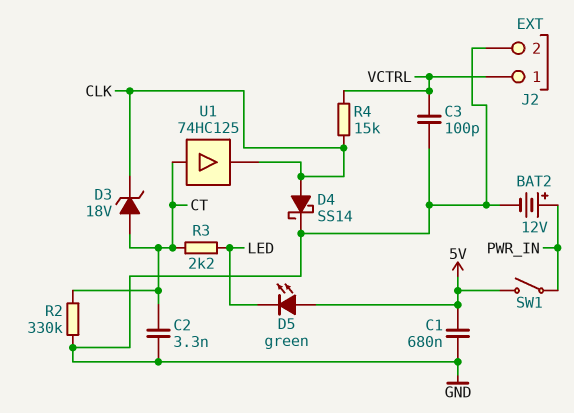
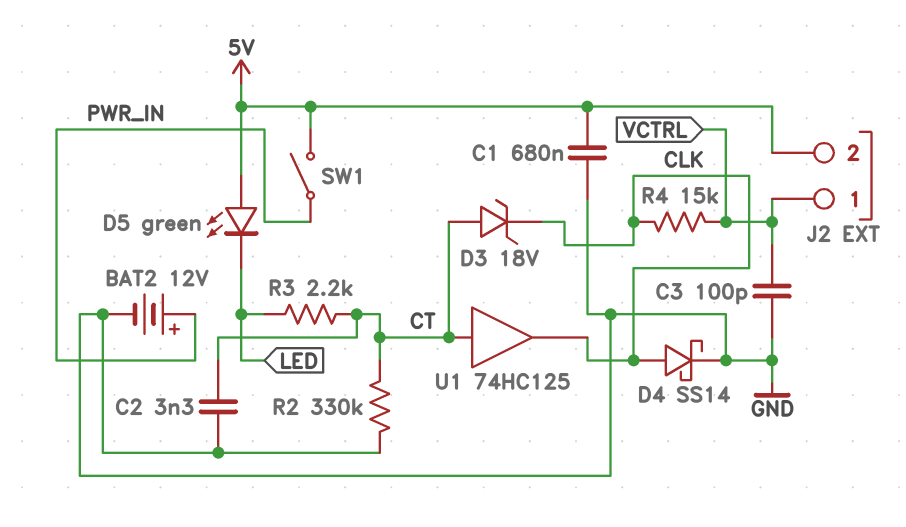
J2 pin 2: GND -> 5V

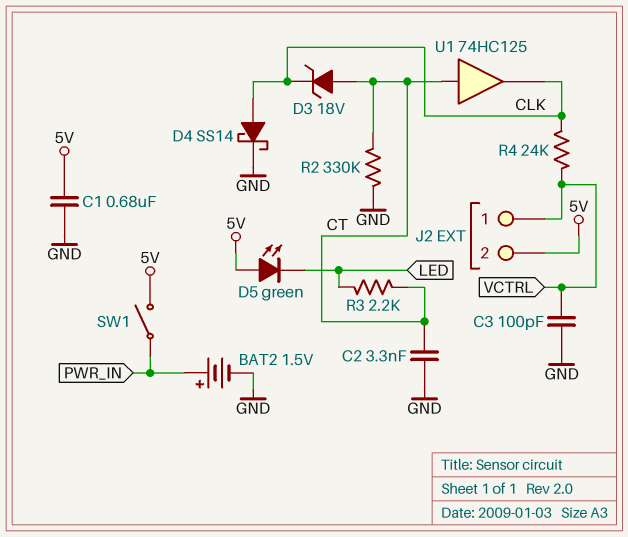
BAT2: 12V (plus PWR_IN, minus GND) -> 1.5V (plus PWR_IN, minus GND)
R4: 15k (CLK, VCTRL) -> 24k (CLK, VCTRL)

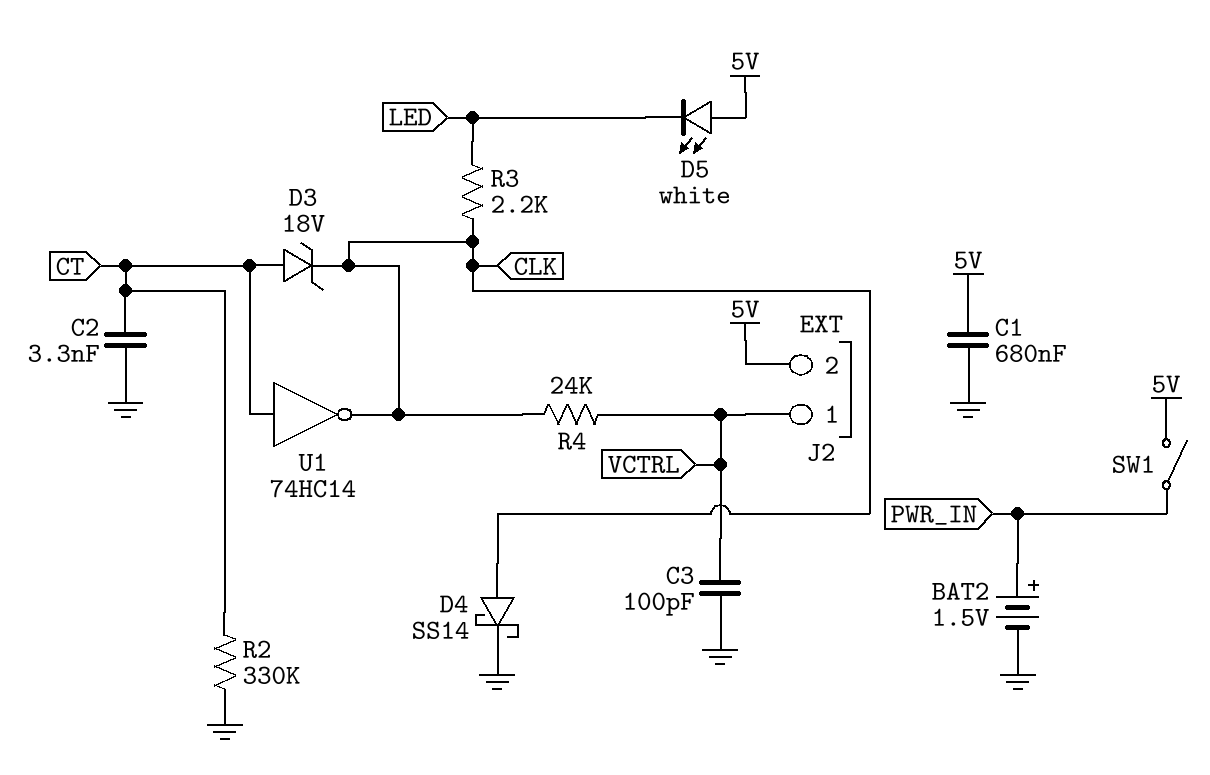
D5: LED green (A 5V, K LED) -> LED white (A 5V, K LED)
R3: 2.2k (CT, LED) -> 2.2k (CLK, LED)
U1: buffer 74HC125 (in CT, out CLK) -> NOT 74HC14 (in CT, out CLK)

